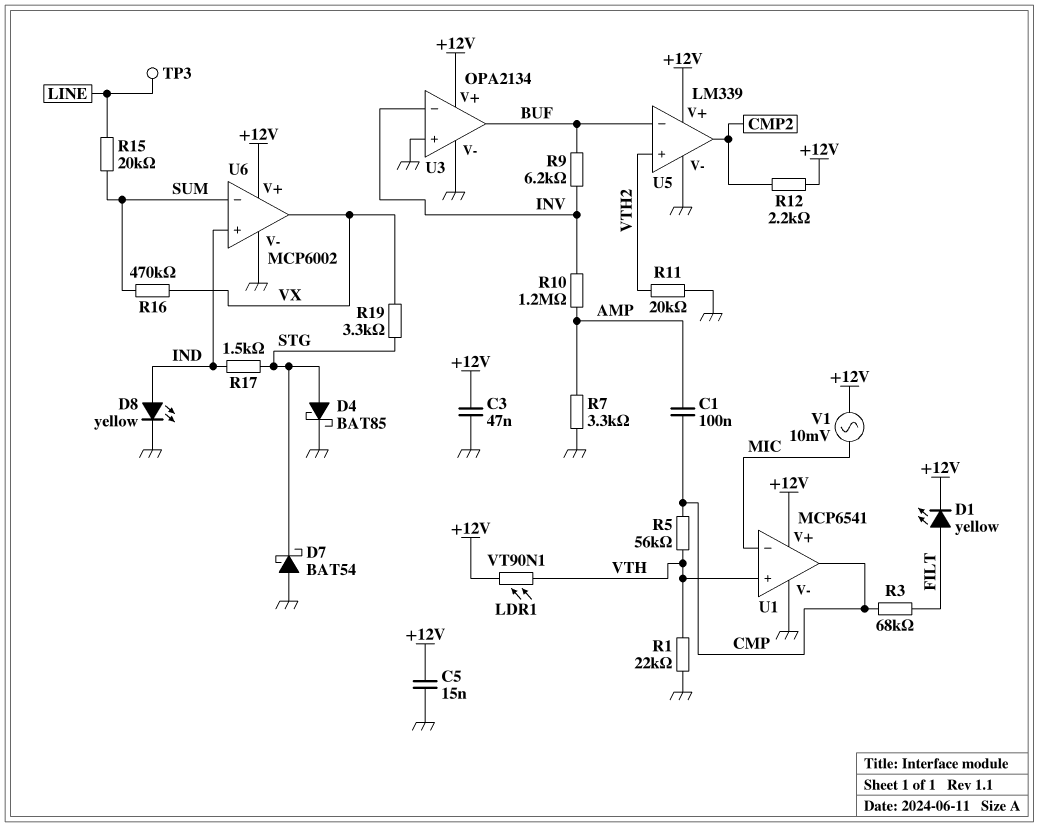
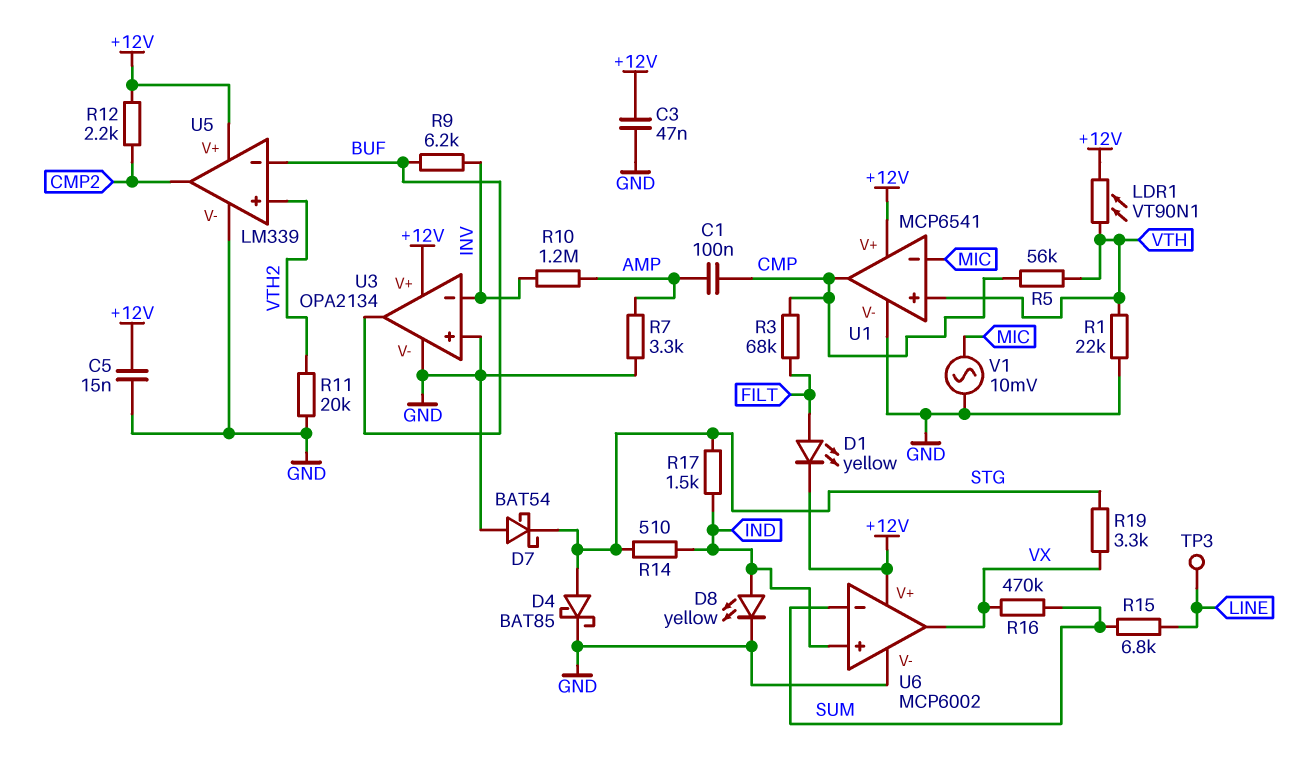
R14: none -> 510 (IND, STG)
R15: 20k (LINE, SUM) -> 6.8k (LINE, SUM)
V1: AC 10mV (+12V, MIC) -> AC 10mV (GND, MIC)

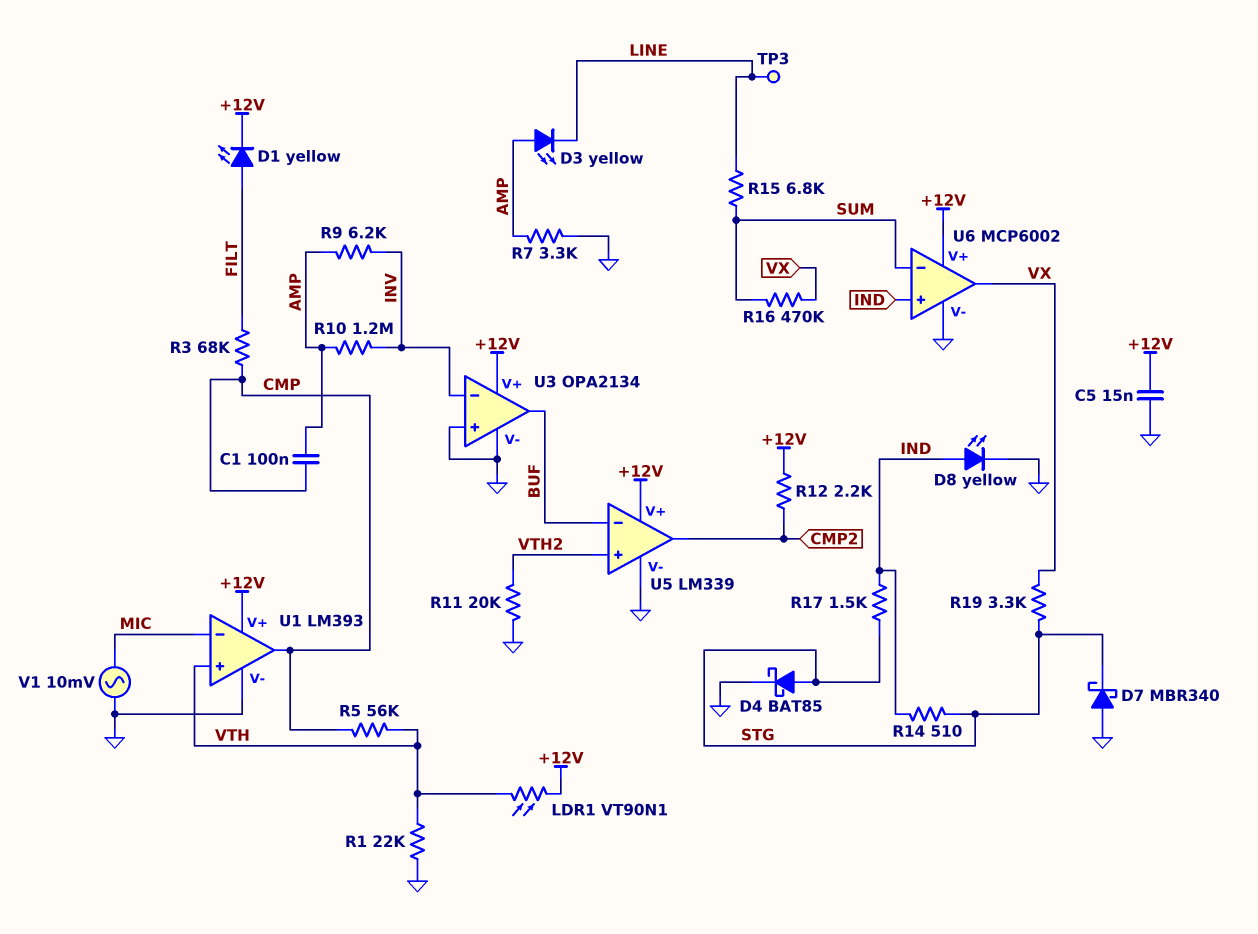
C3: 47nF (+12V, GND) -> none
D3: none -> LED yellow (A AMP, K LINE)
D7: schottky BAT54 (A GND, K STG) -> schottky MBR340 (A GND, K STG)
R9: 6.2k (BUF, INV) -> 6.2k (AMP, INV)
U1: MCP6541 -> LM393

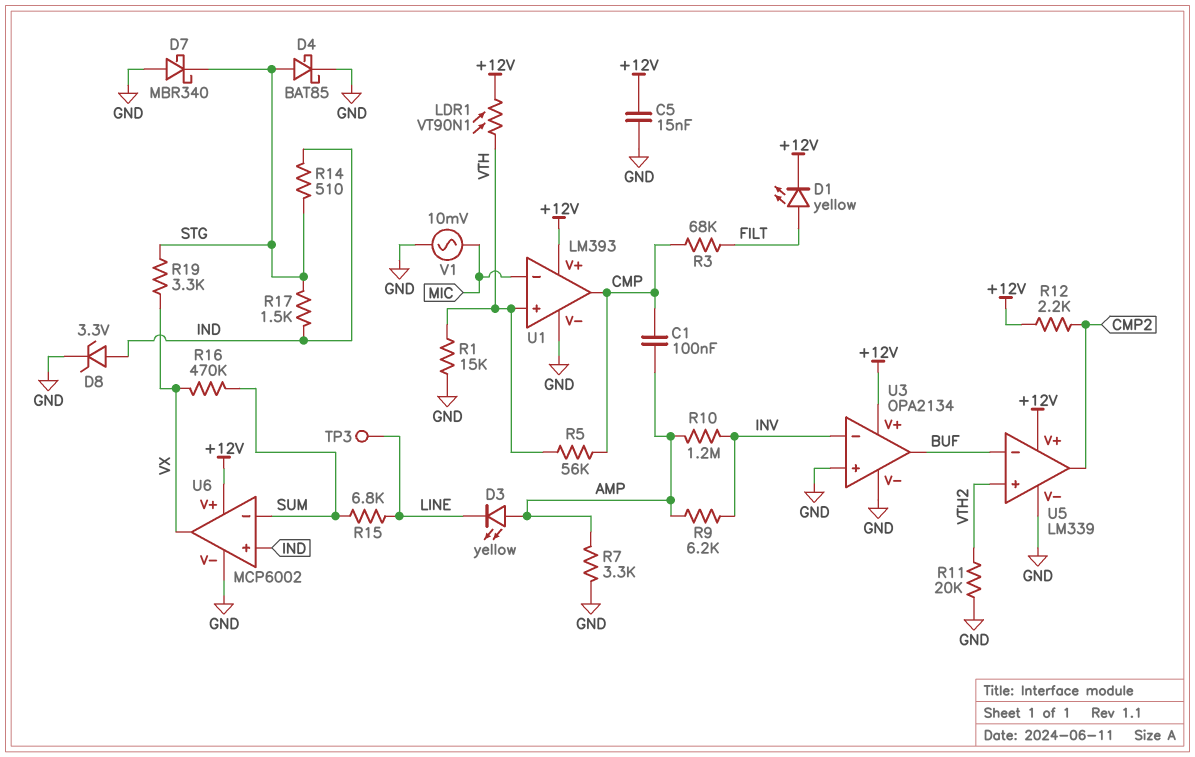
D8: LED yellow (A IND, K GND) -> zener 3.3V (A IND, K GND)
R1: 22k (GND, VTH) -> 15k (GND, VTH)

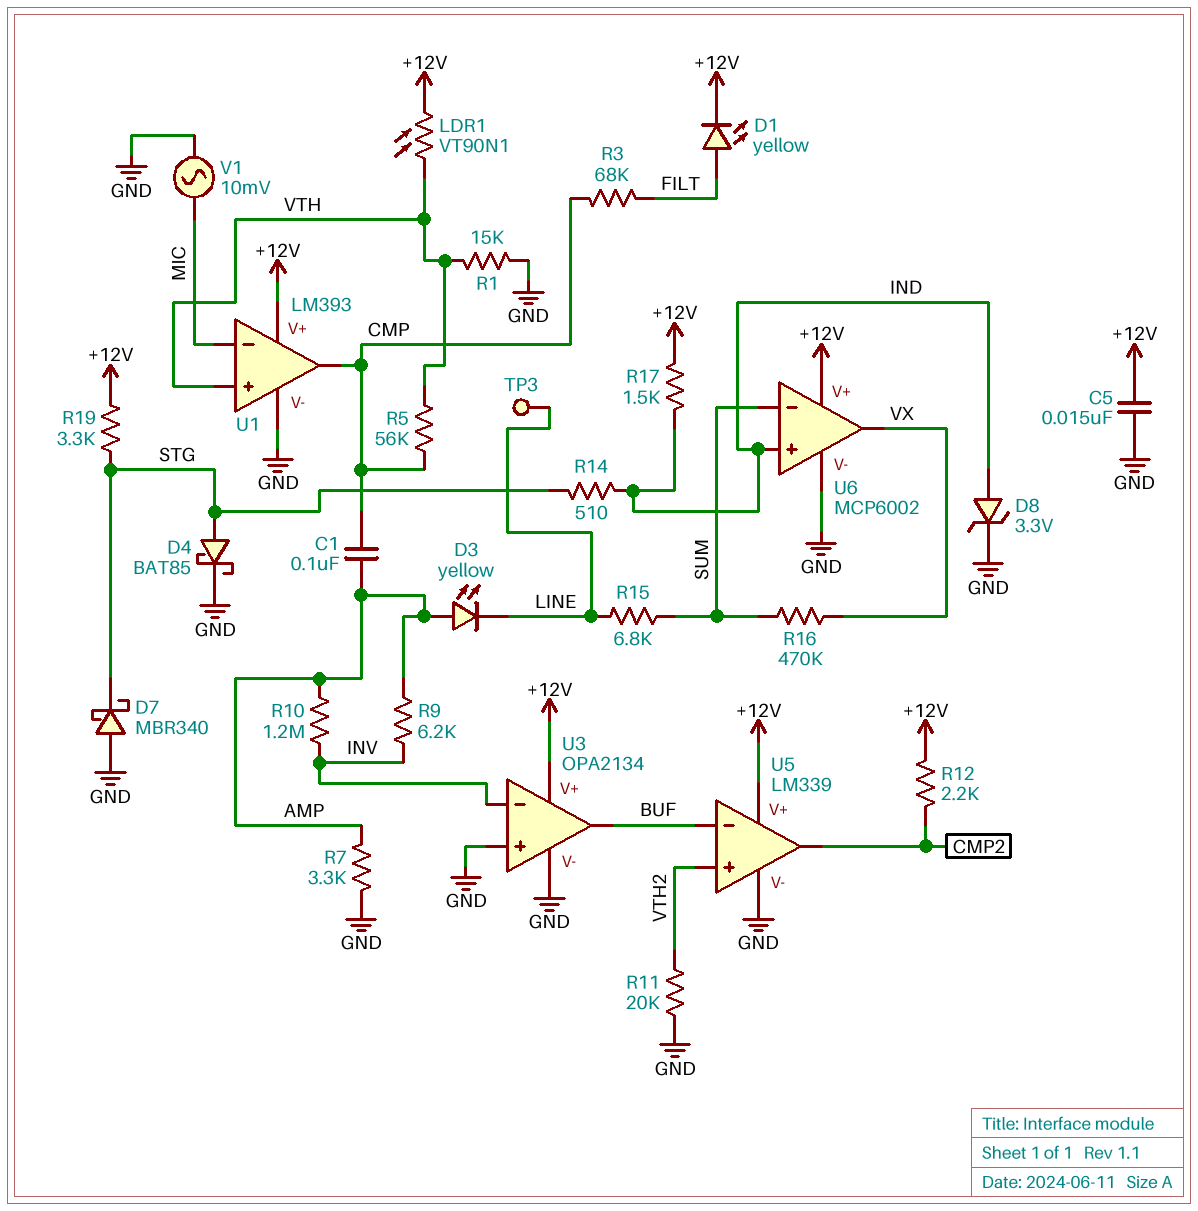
R17: 1.5k (IND, STG) -> 1.5k (+12V, IND)
R19: 3.3k (STG, VX) -> 3.3k (+12V, STG)

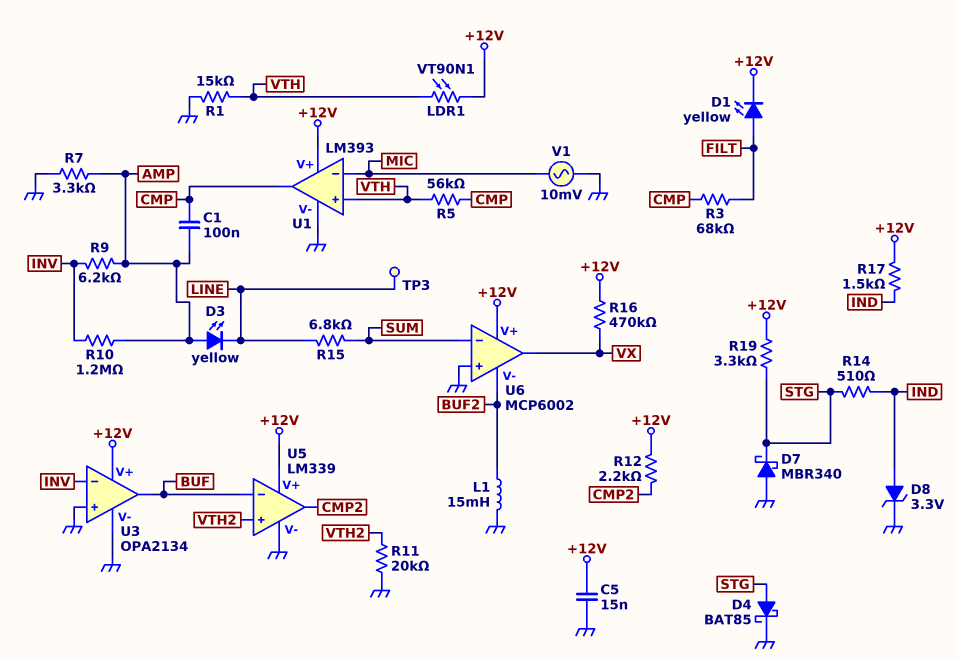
L1: none -> 15mH (BUF2, GND)
R16: 470k (SUM, VX) -> 470k (+12V, VX)
U6 pin V-: GND -> BUF2
U6 pin in+: IND -> GND

